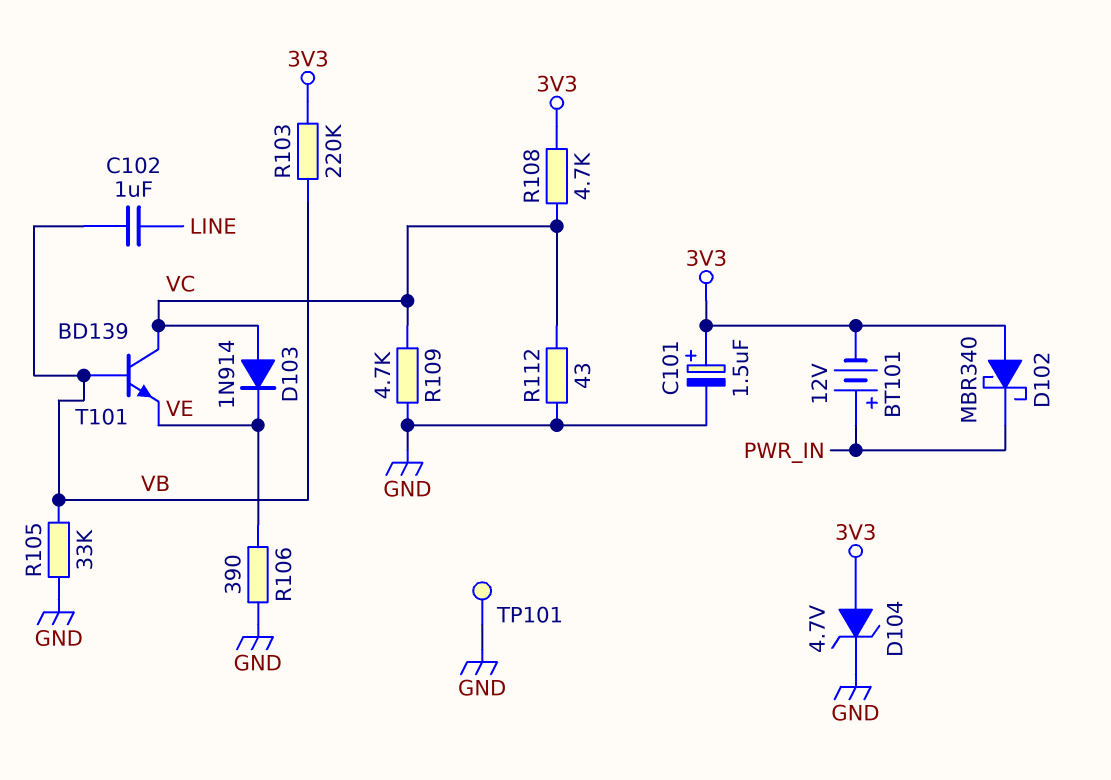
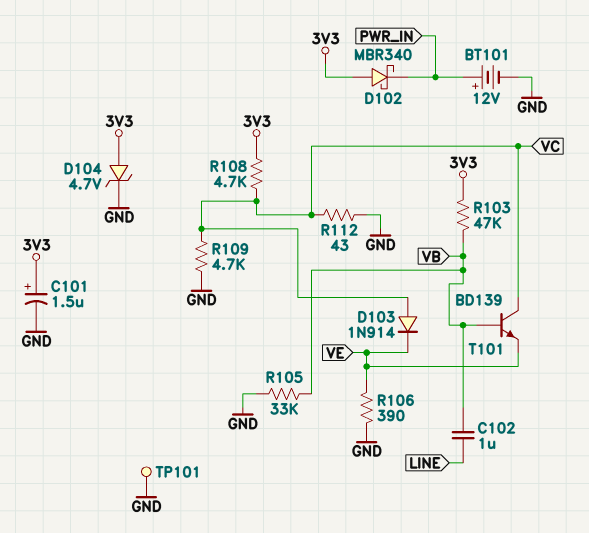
BT101: 12V (plus PWR_IN, minus 3V3) -> 12V (plus PWR_IN, minus GND)
R103: 220k (3V3, VB) -> 47k (3V3, VB)

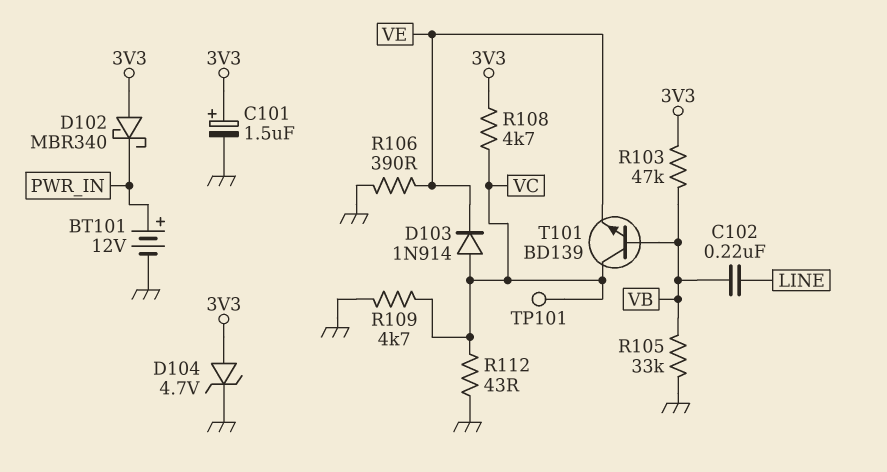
C102: 1uF (LINE, VB) -> 220nF (LINE, VB)
TP101: test point (GND) -> test point (VC)

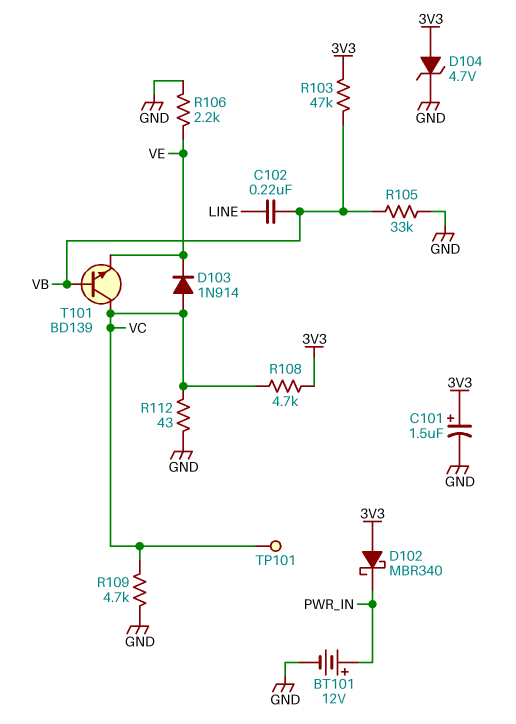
R106: 390 (GND, VE) -> 2.2k (GND, VE)

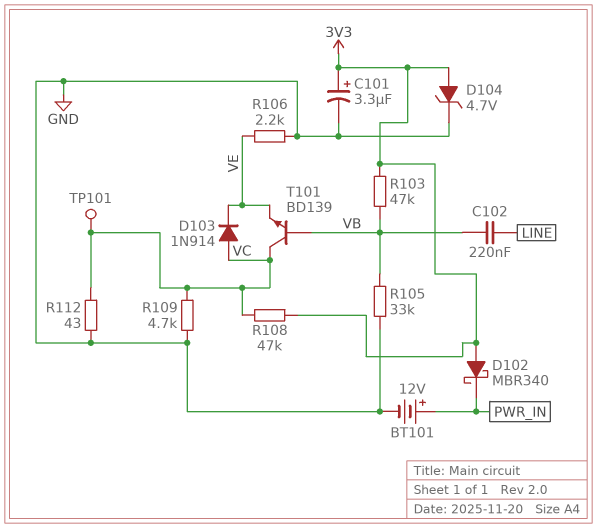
C101: 1.5uF (plus 3V3, minus GND) -> 3.3uF (plus 3V3, minus GND)
R108: 4.7k (3V3, VC) -> 47k (3V3, VC)

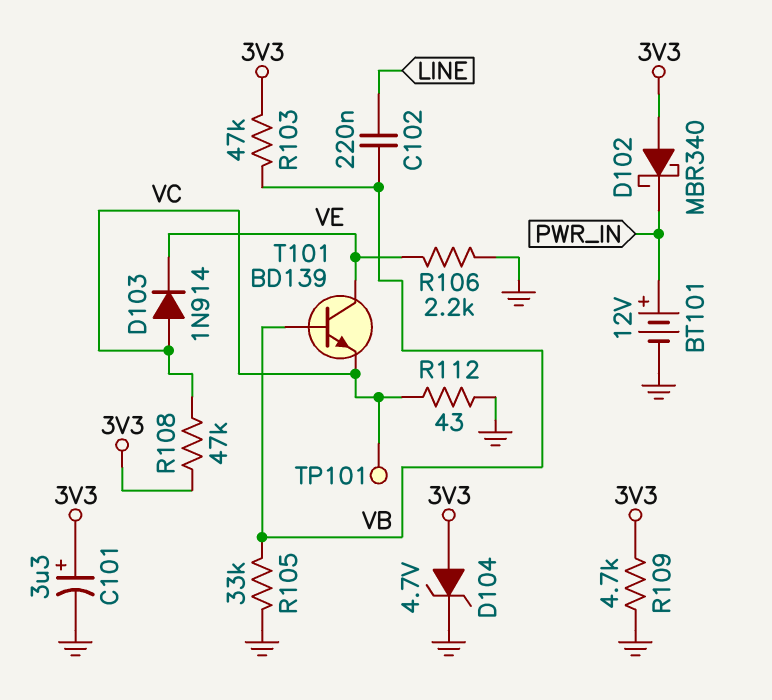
R109: 4.7k (GND, VC) -> 4.7k (3V3, GND)
T101: NPN BD139 (B VB, C VC, E VE) -> NPN BD139 (B VB, C VE, E VC)

